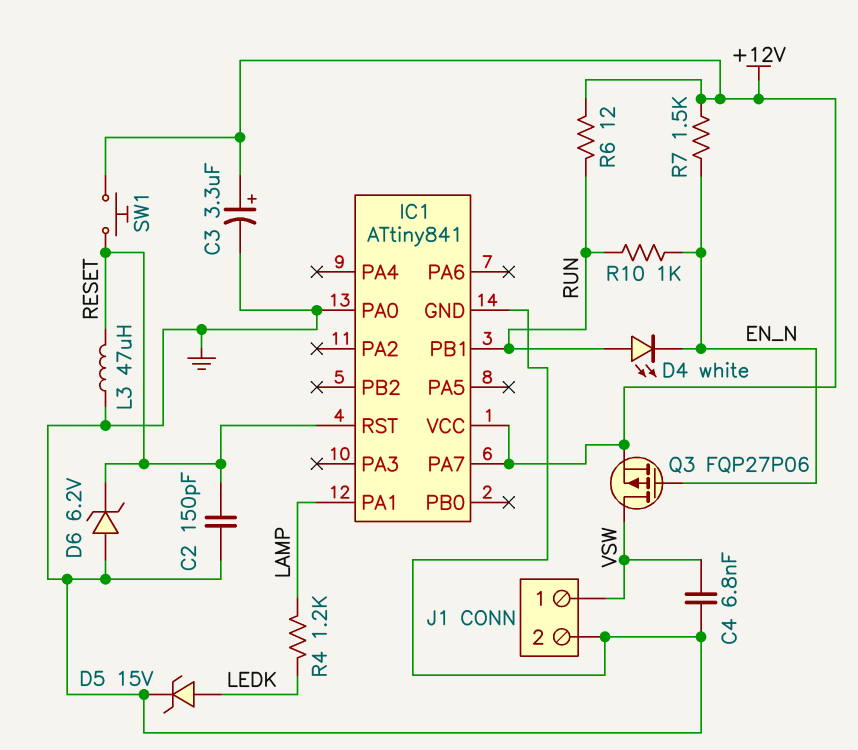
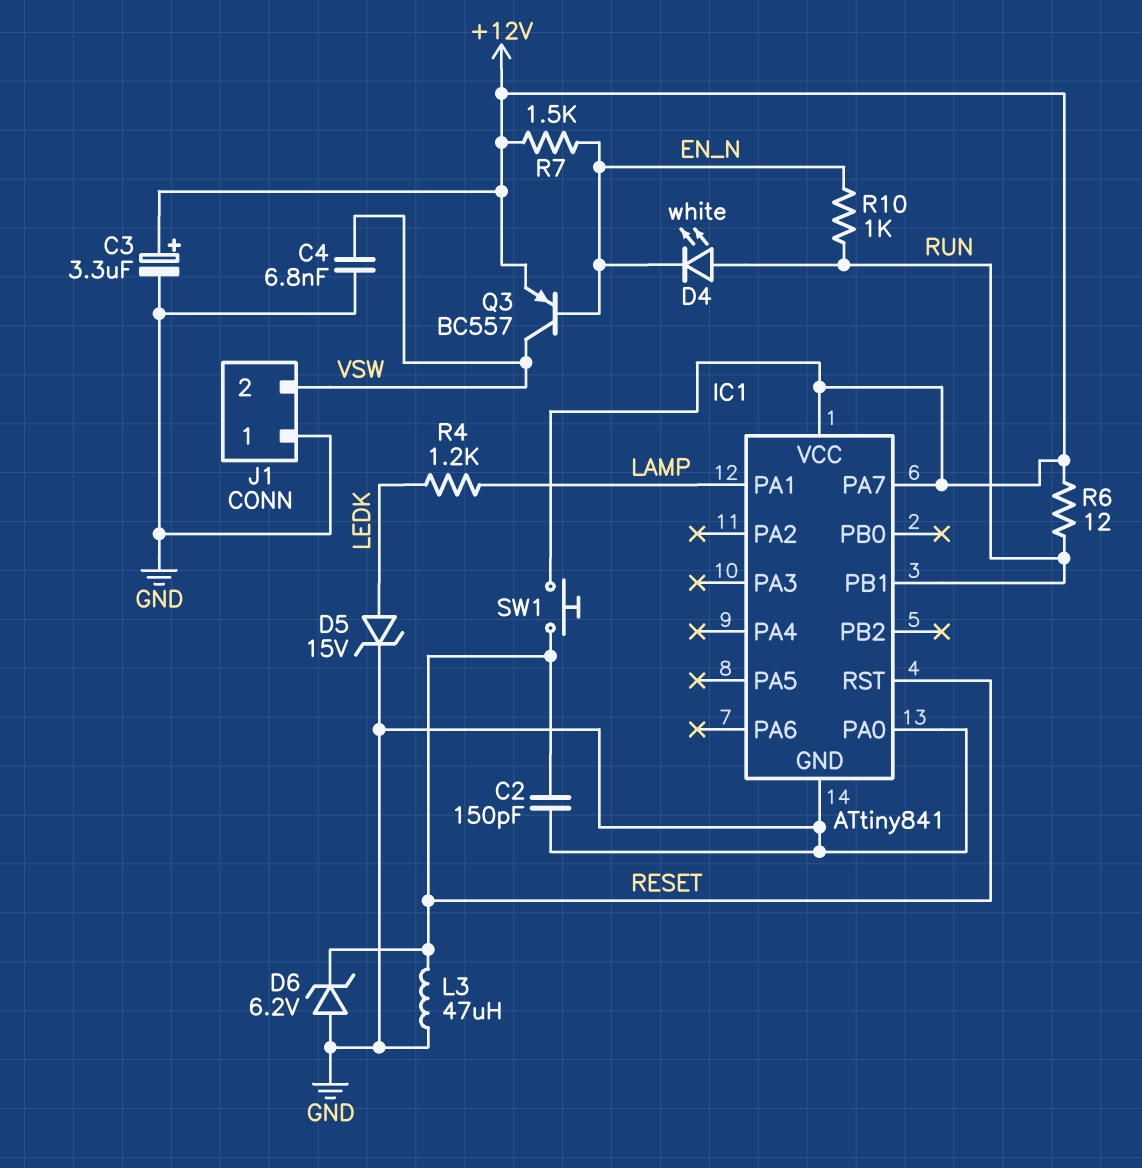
J1 pin 1: VSW -> GND
J1 pin 2: GND -> VSW
Q3: PMOS FQP27P06 (G EN_N, D VSW, S +12V) -> PNP BC557 (B EN_N, C VSW, E +12V)

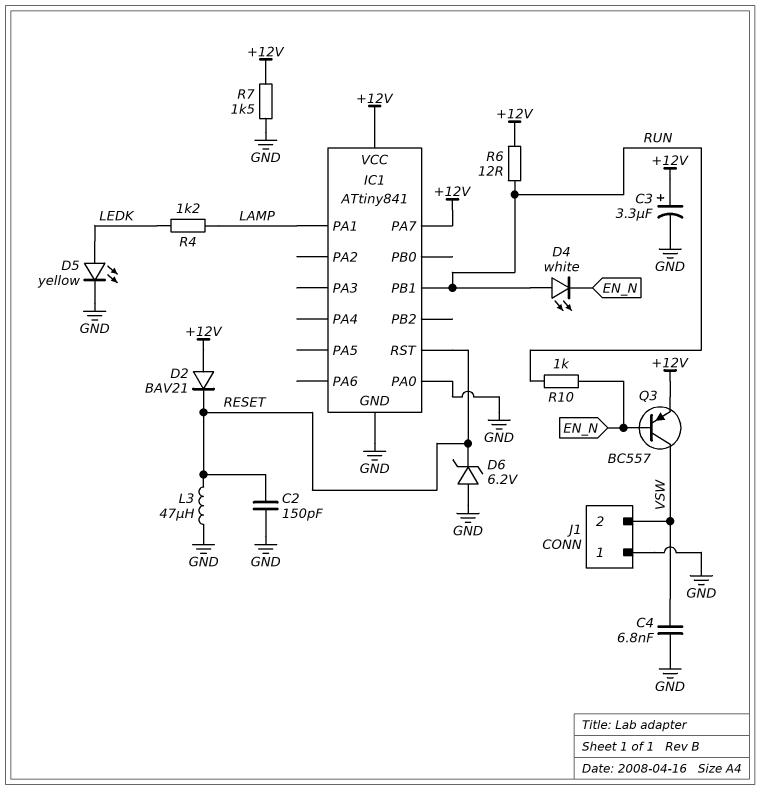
D2: none -> diode BAV21 (A +12V, K RESET)
D5: zener 15V (A LEDK, K GND) -> LED yellow (A LEDK, K GND)
R7: 1.5k (+12V, EN_N) -> 1.5k (+12V, GND)
SW1: button (+12V, RESET) -> none

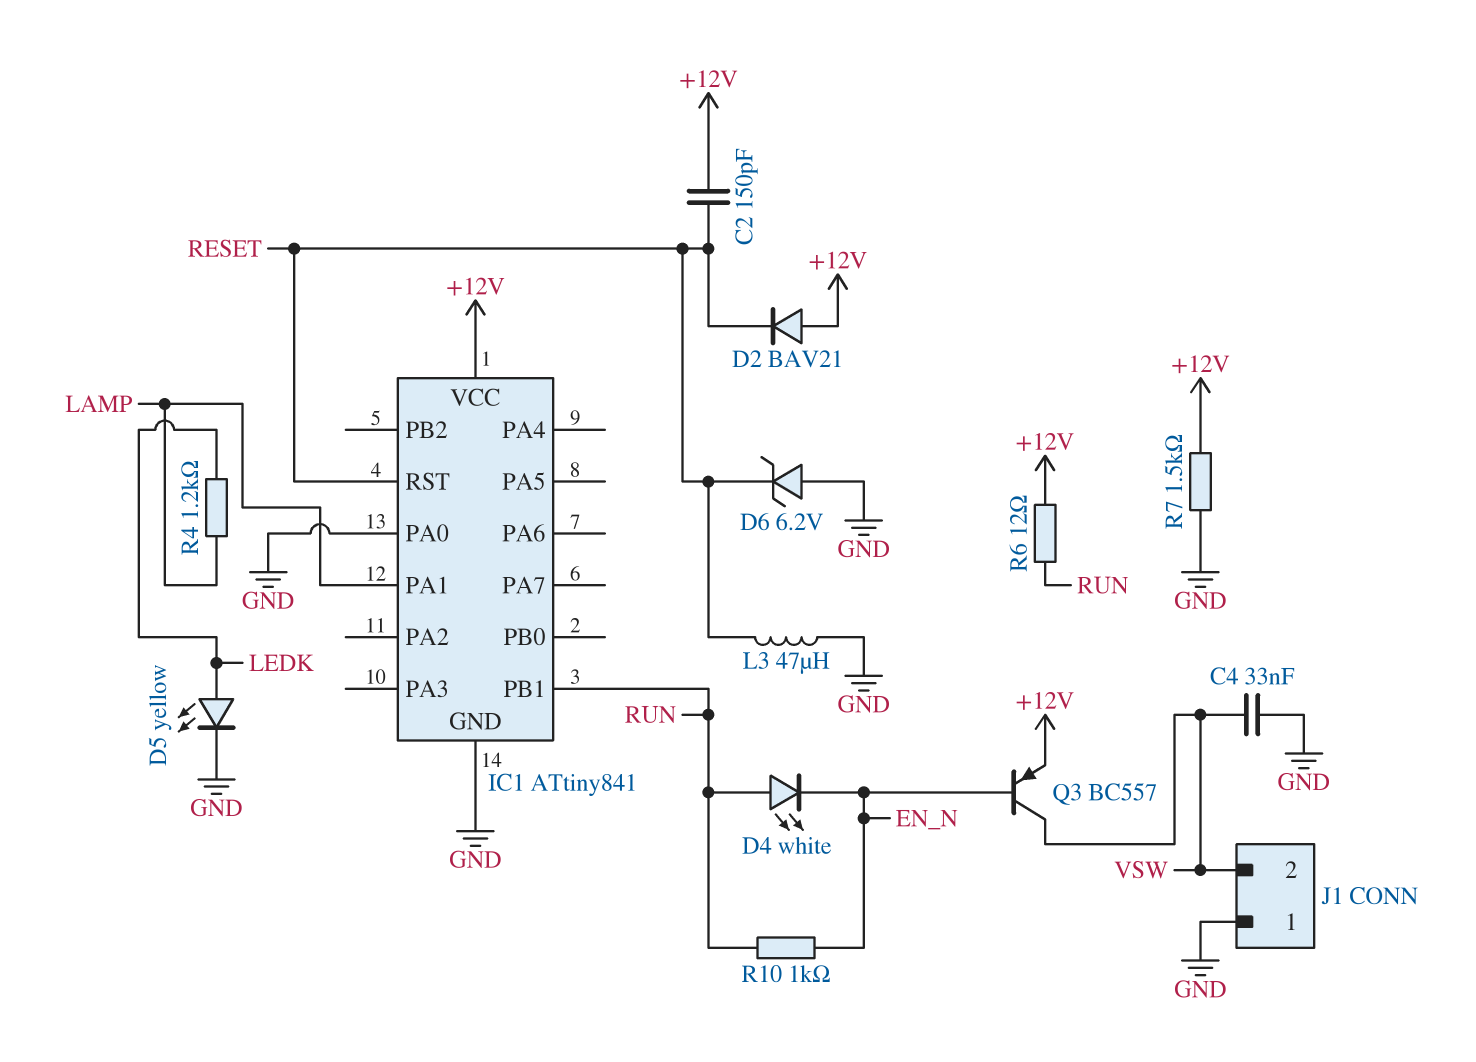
C2: 150pF (GND, RESET) -> 150pF (+12V, RESET)
C3: 3.3uF (plus +12V, minus GND) -> none
C4: 6.8nF (GND, VSW) -> 33nF (GND, VSW)
IC1 pin PA7: +12V -> none

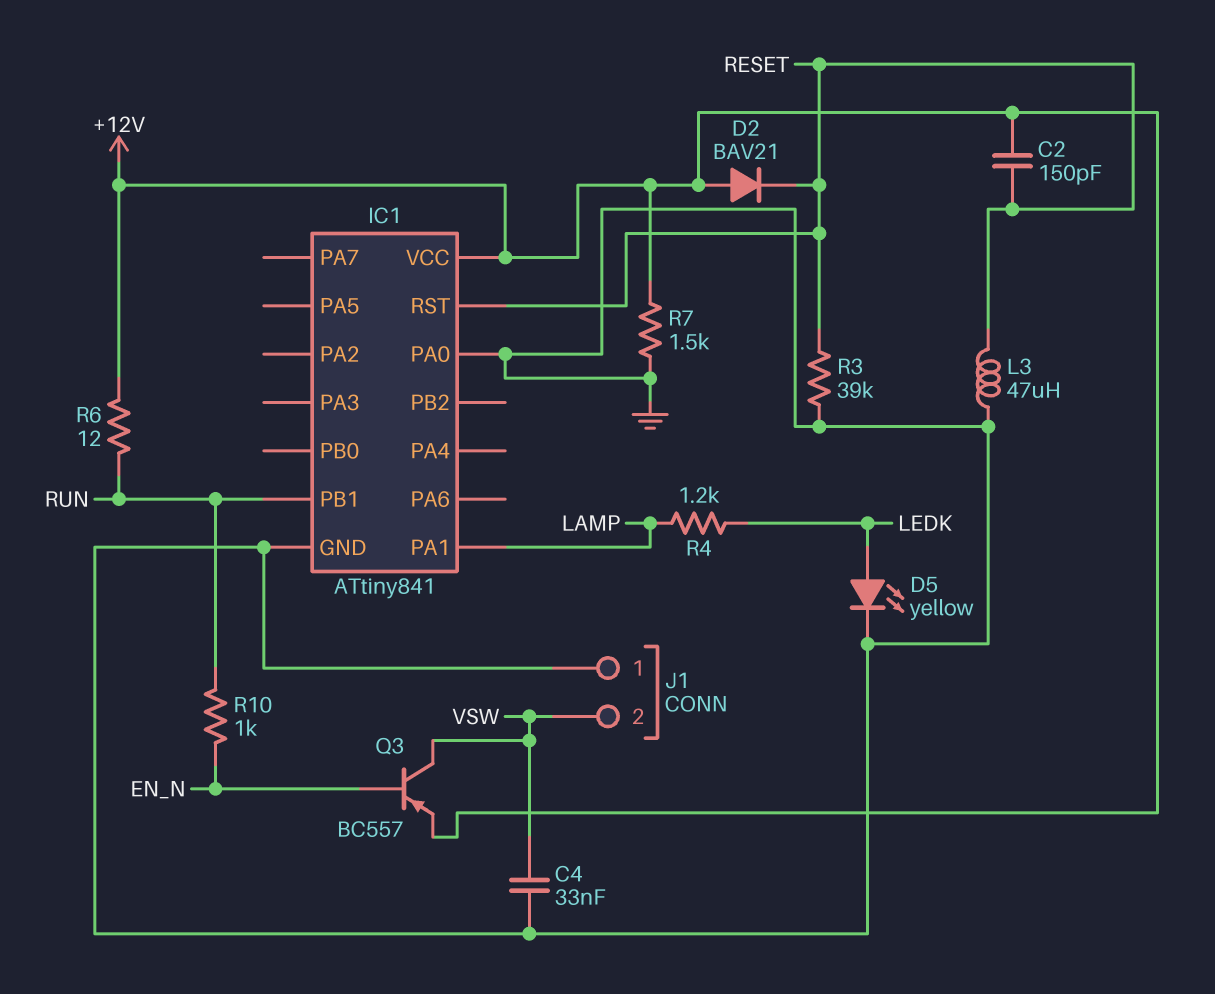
D4: LED white (A RUN, K EN_N) -> none
D6: zener 6.2V (A GND, K RESET) -> none
R3: none -> 39k (GND, RESET)

